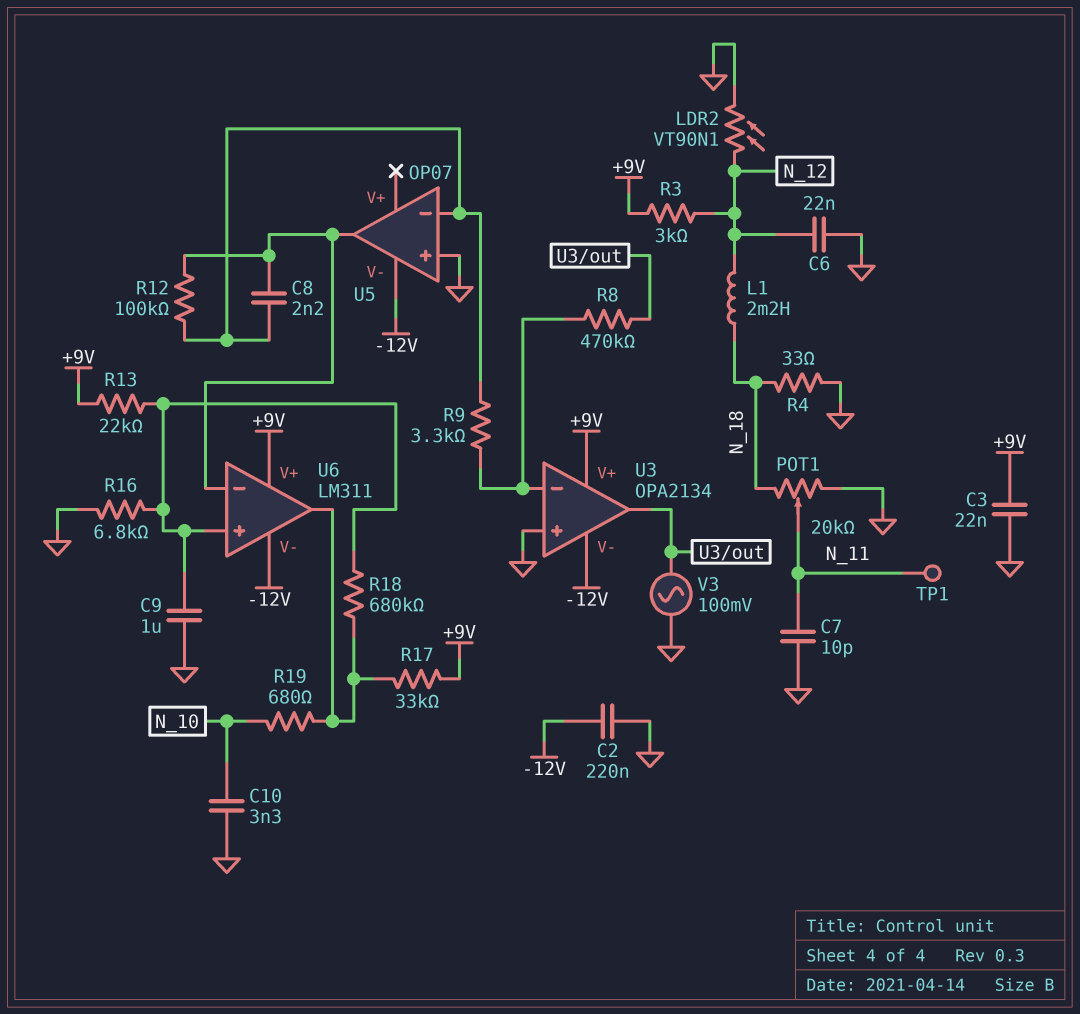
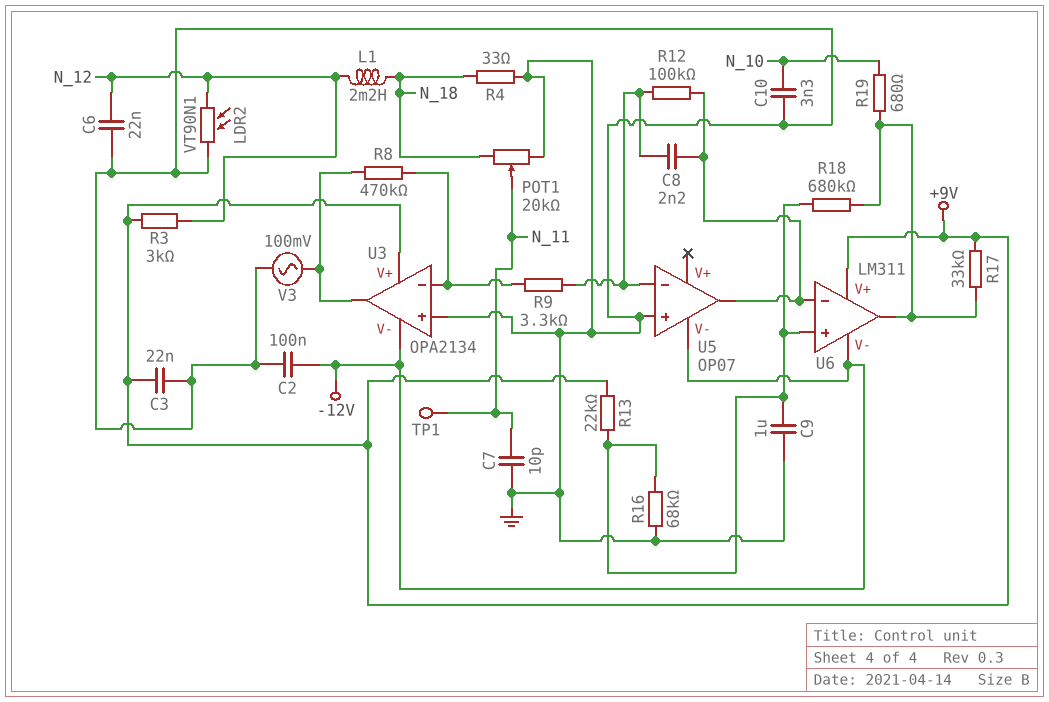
C2: 220nF (-12V, GND) -> 100nF (-12V, GND)
R16: 6.8k (GND, U6/in+) -> 68k (GND, U6/in+)

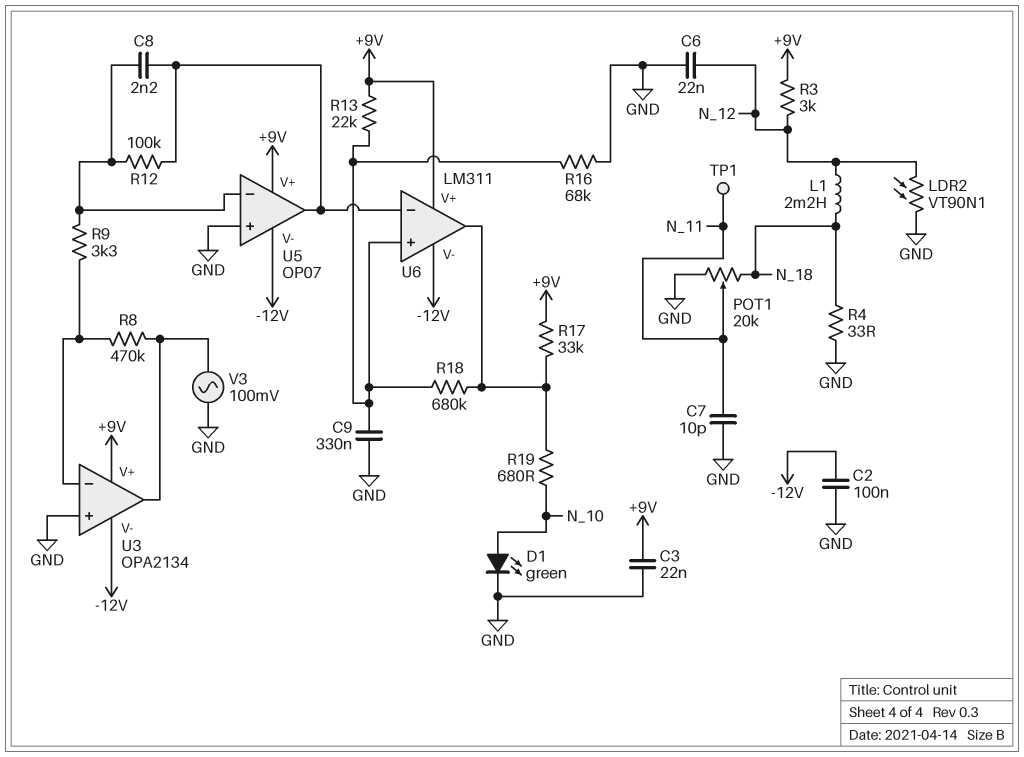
C9: 1uF (GND, U6/in+) -> 330nF (GND, U6/in+)
C10: 3.3nF (GND, N_10) -> none
D1: none -> LED green (A N_10, K GND)
U5 pin V+: none -> +9V

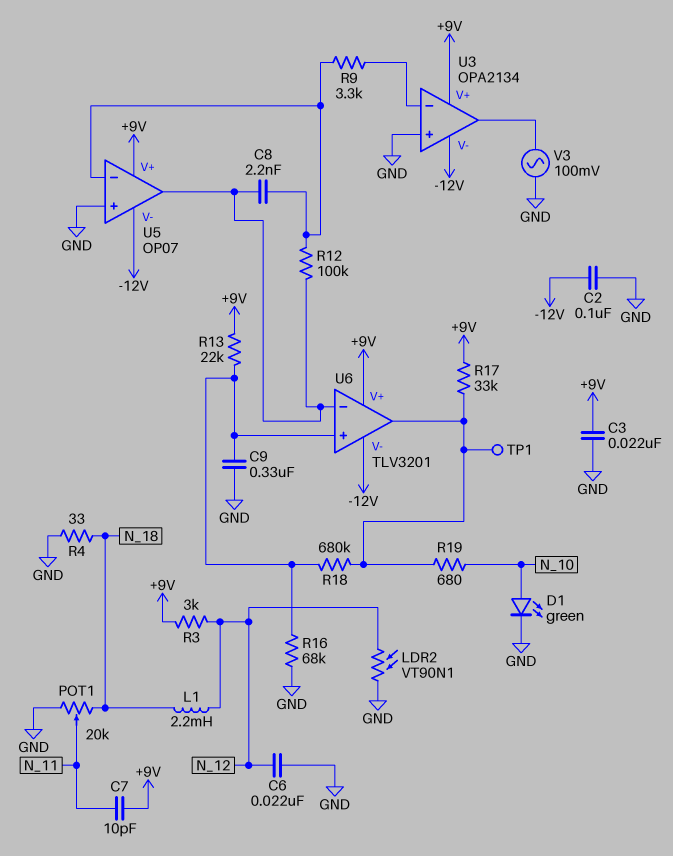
C7: 10pF (GND, N_11) -> 10pF (+9V, N_11)
R8: 470k (U3/in-, U3/out) -> none
TP1: test point (N_11) -> test point (U6/out)
U6: LM311 -> TLV3201

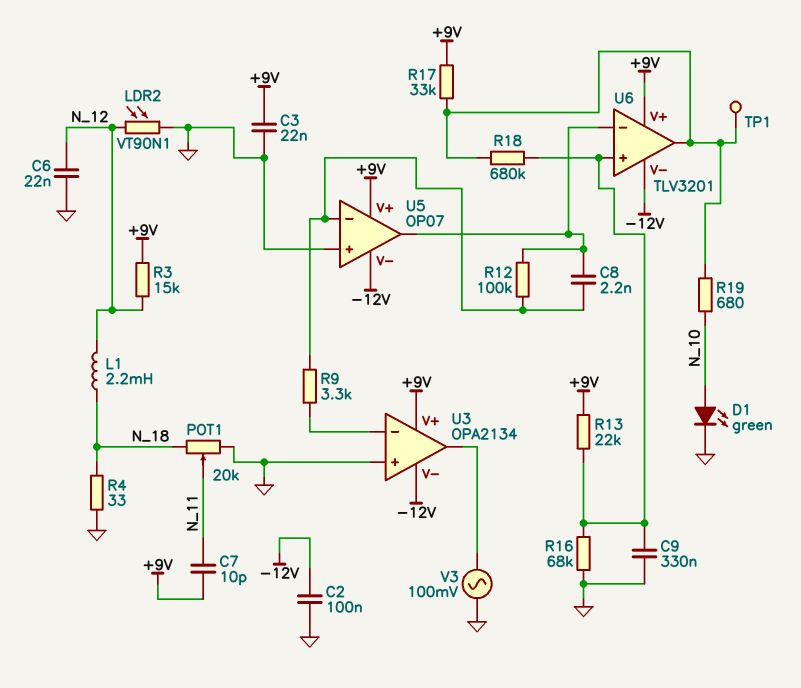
R3: 3k (+9V, N_12) -> 15k (+9V, N_12)

